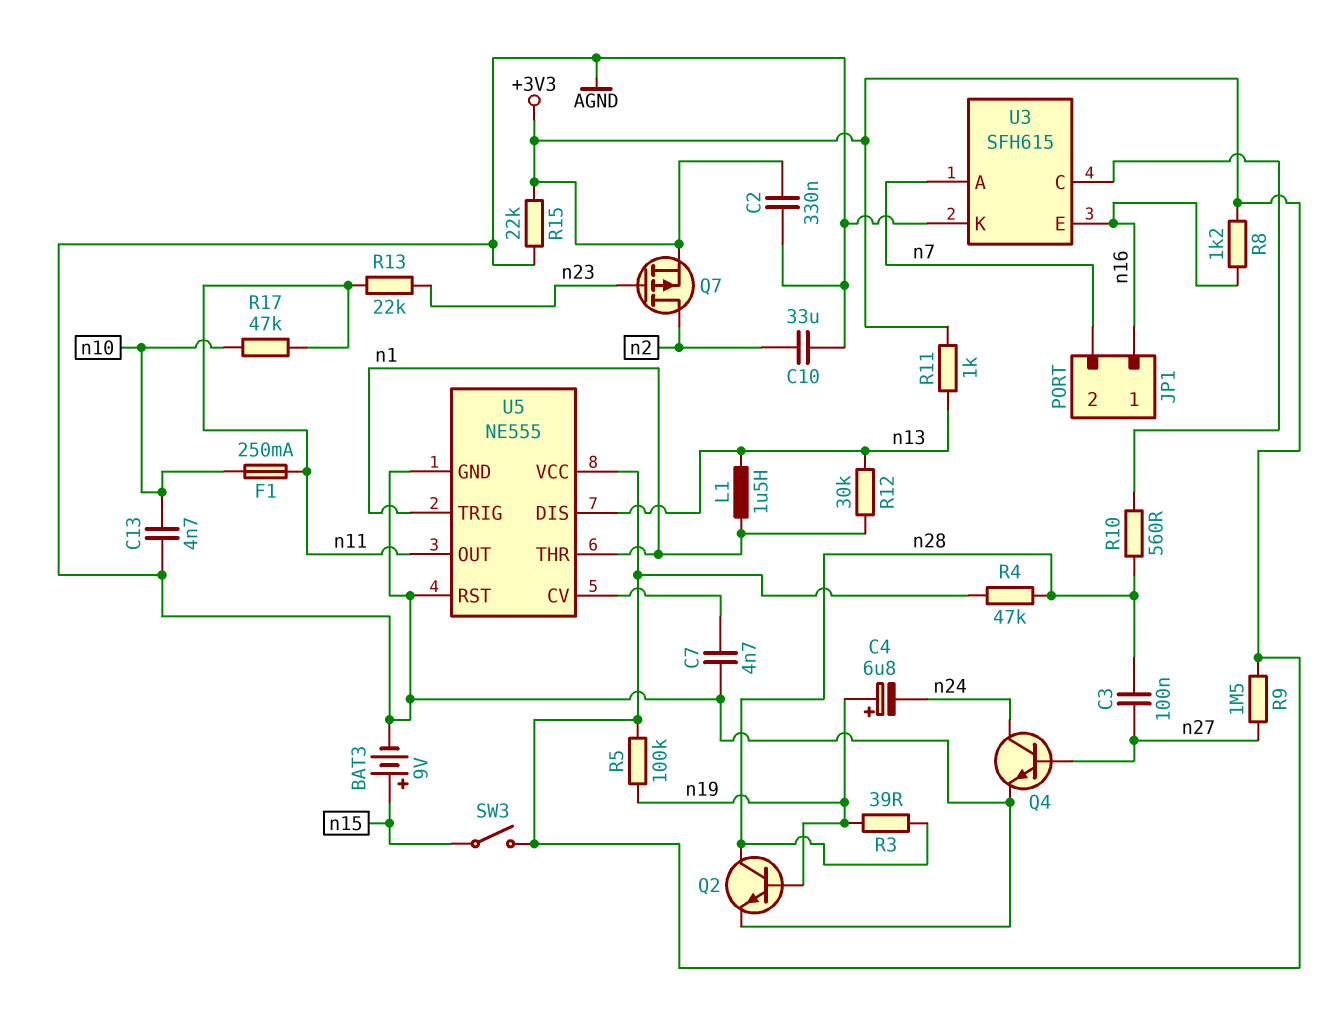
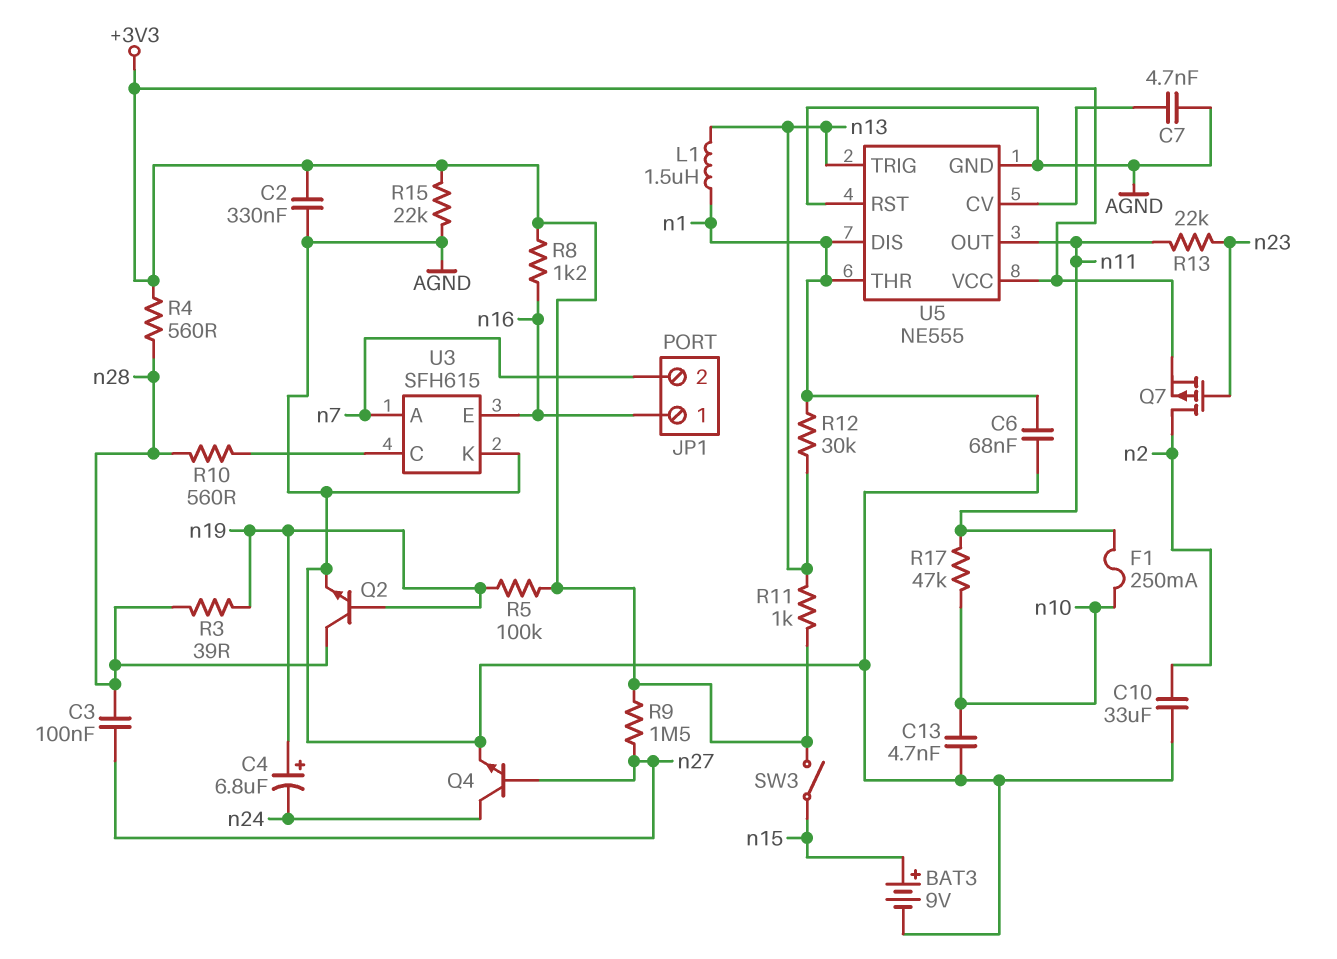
C6: none -> 68nF (AGND, n1)
R4: 47k (+3V3, n28) -> 560 (+3V3, n28)
U5 pin DIS: n13 -> n1
U5 pin TRIG: n1 -> n13

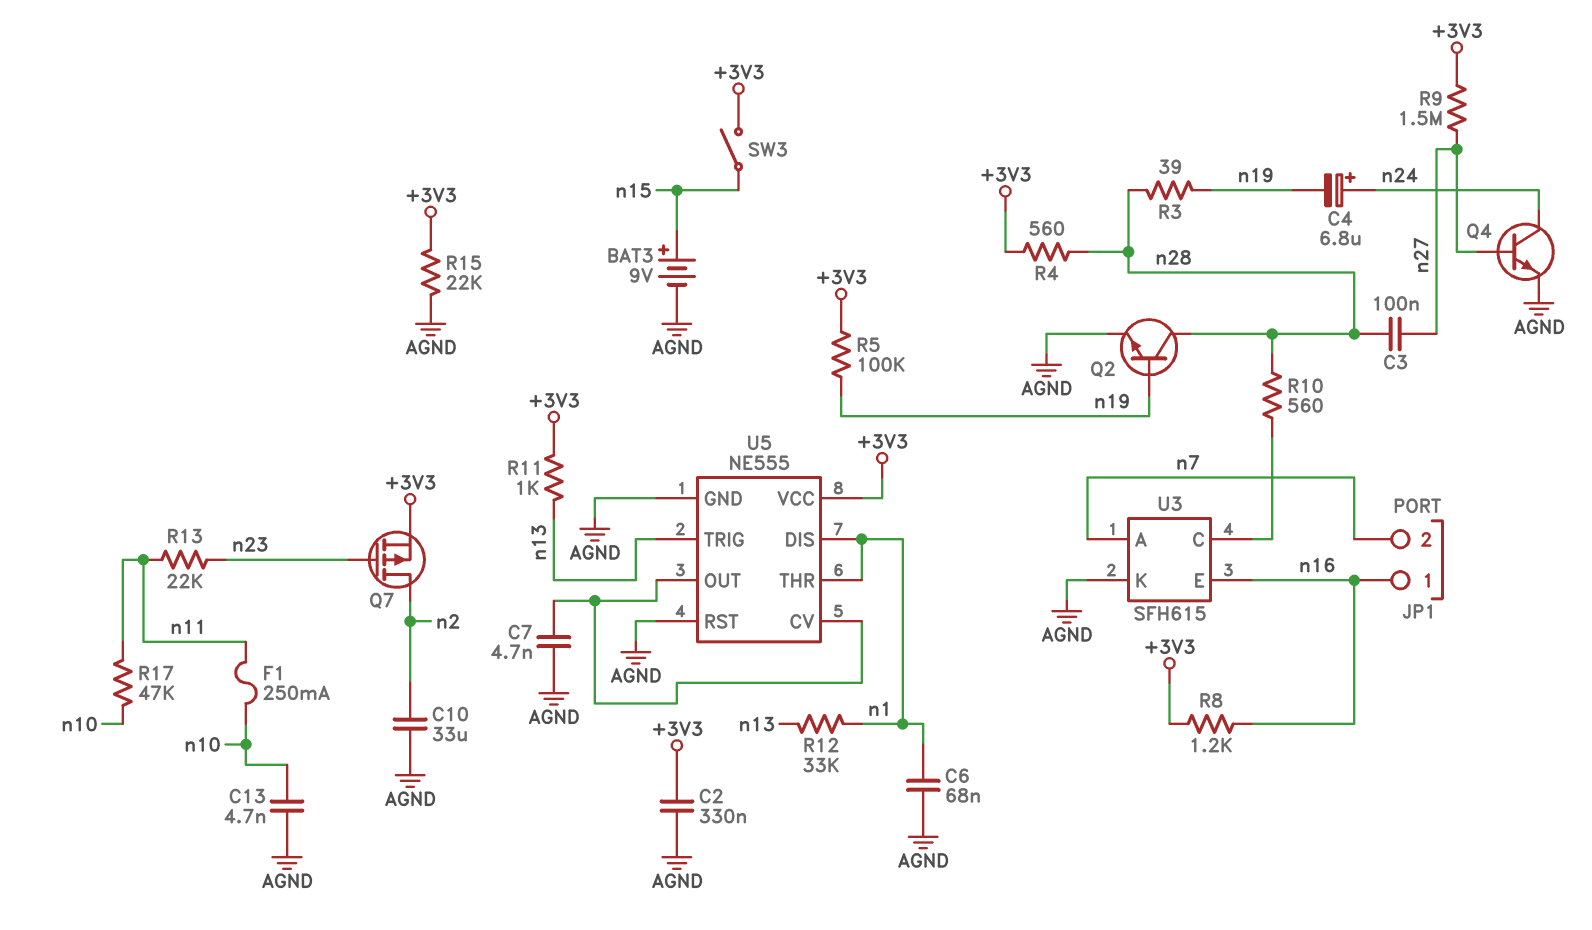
C4: 6.8uF (plus n19, minus n24) -> 6.8uF (plus n24, minus n19)
L1: 1.5uH (n1, n13) -> none
R12: 30k (n1, n13) -> 33k (n1, n13)
U5 pin OUT: n11 -> U5/CV

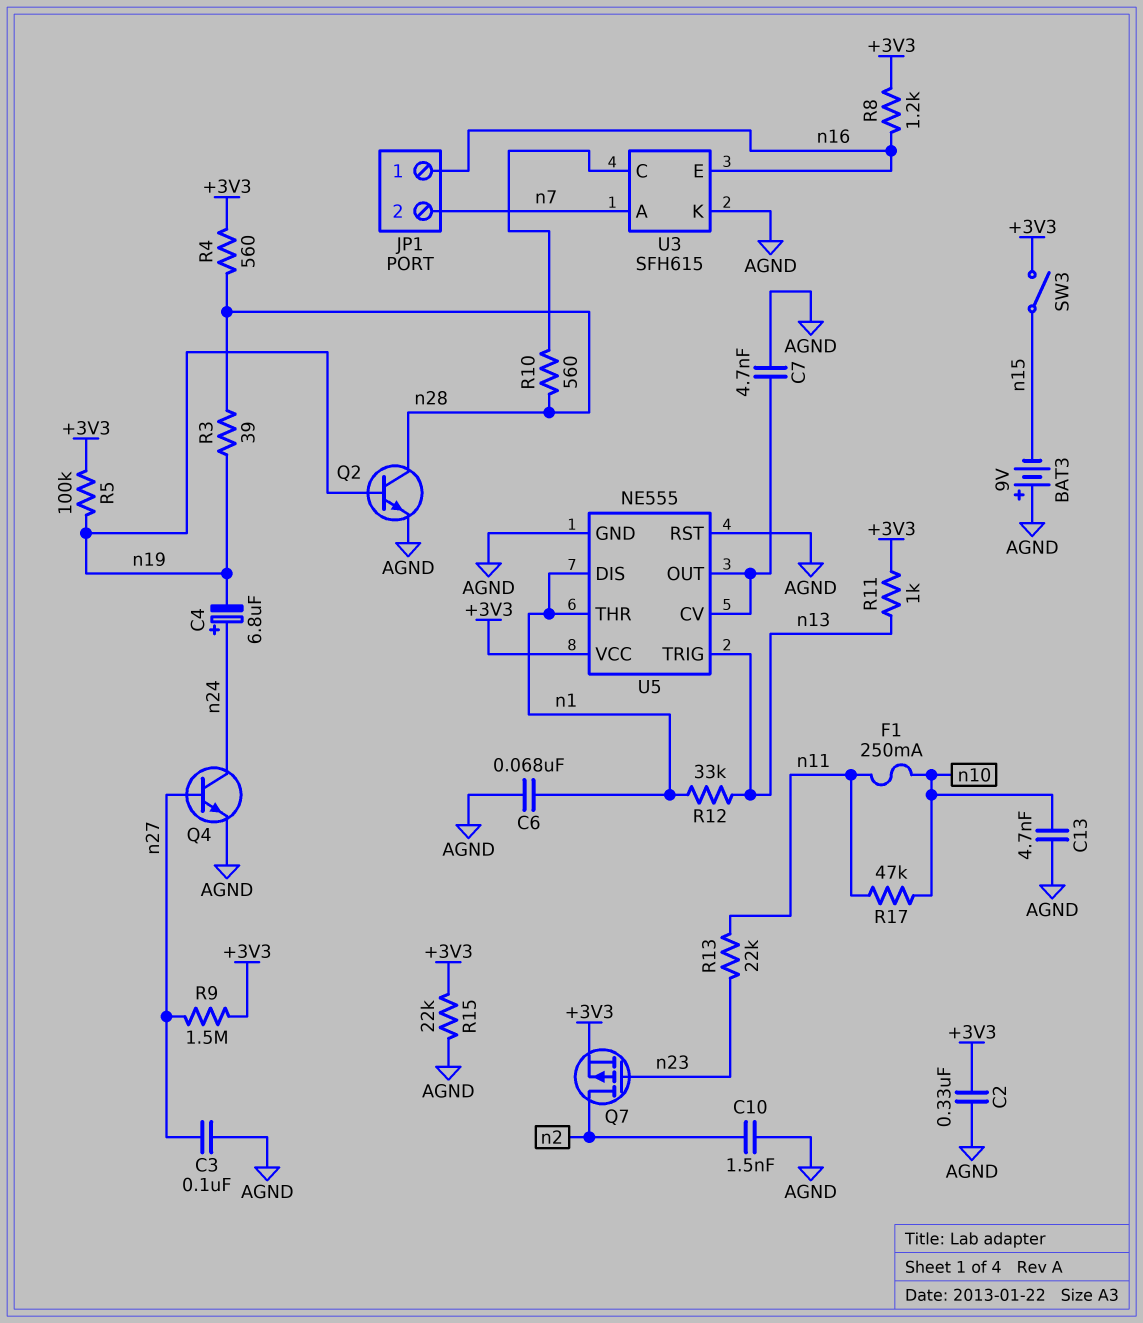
BAT3: 9V (plus n15, minus AGND) -> 9V (plus AGND, minus n15)
C3: 100nF (n27, n28) -> 100nF (AGND, n27)
C10: 33uF (AGND, n2) -> 1.5nF (AGND, n2)

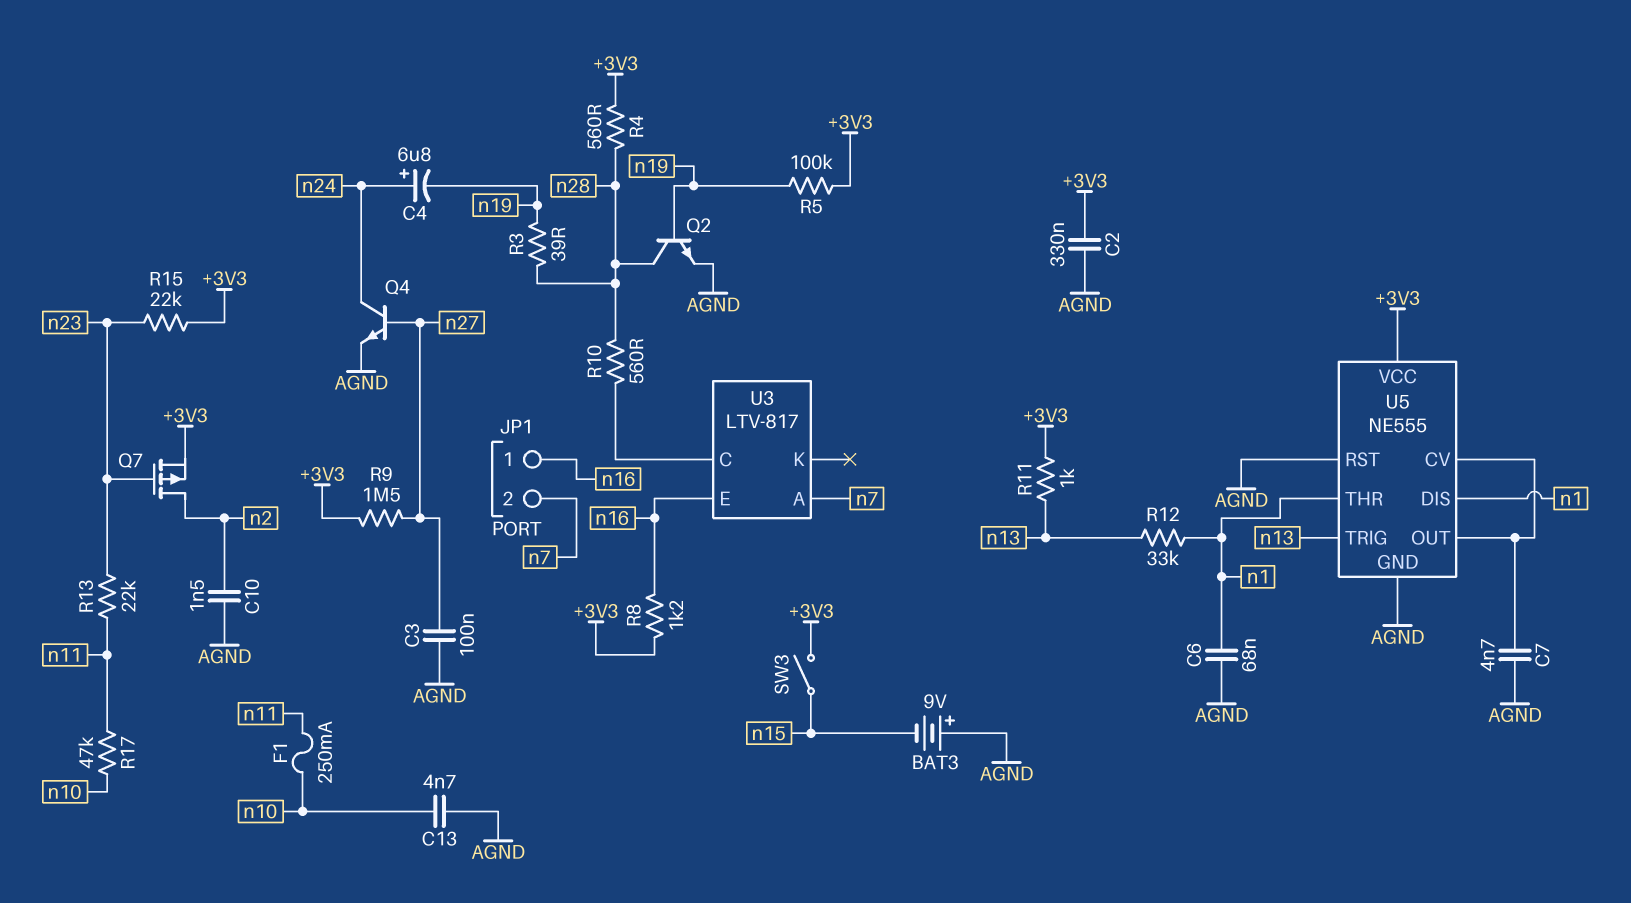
R15: 22k (+3V3, AGND) -> 22k (+3V3, n23)
U3: SFH615 -> LTV-817
U3 pin K: AGND -> none

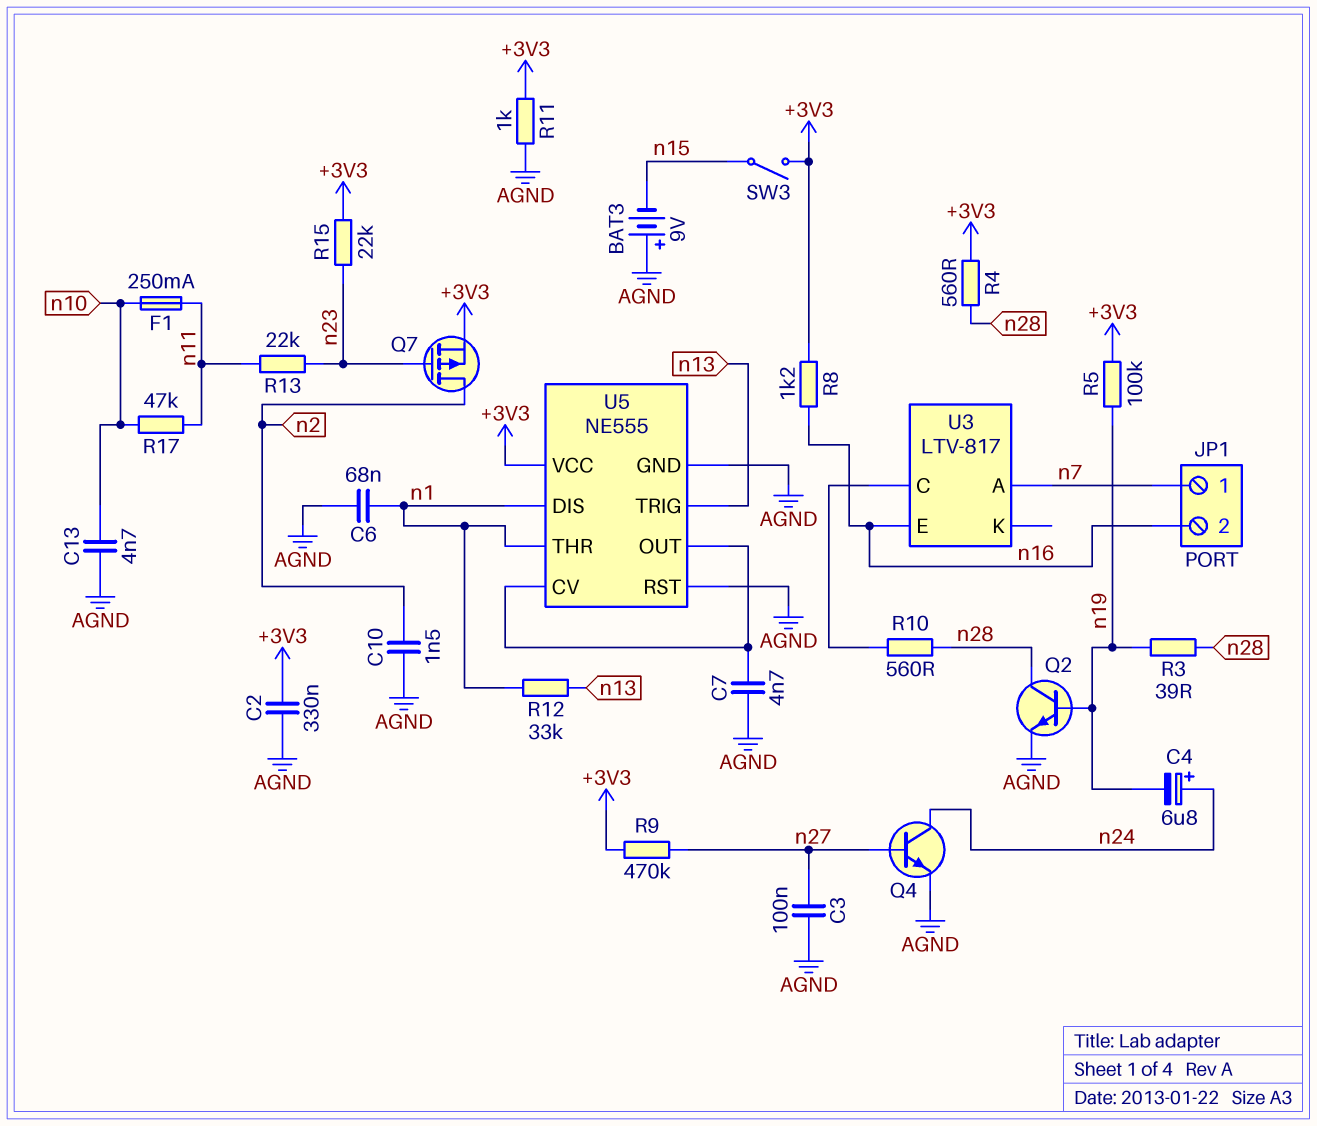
JP1 pin 1: n16 -> n7
JP1 pin 2: n7 -> n16
R9: 1.5M (+3V3, n27) -> 470k (+3V3, n27)
R11: 1k (+3V3, n13) -> 1k (+3V3, AGND)

